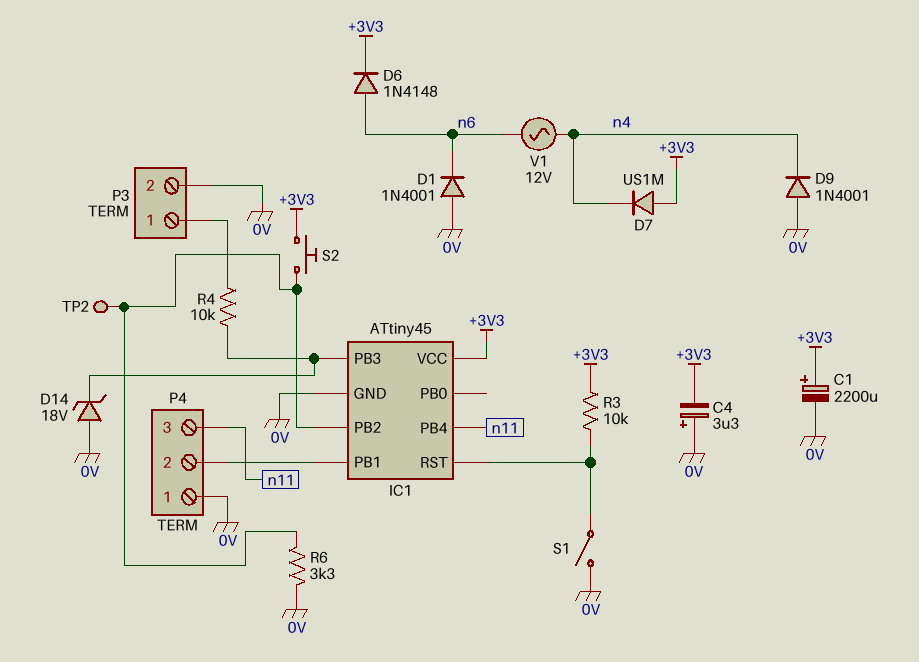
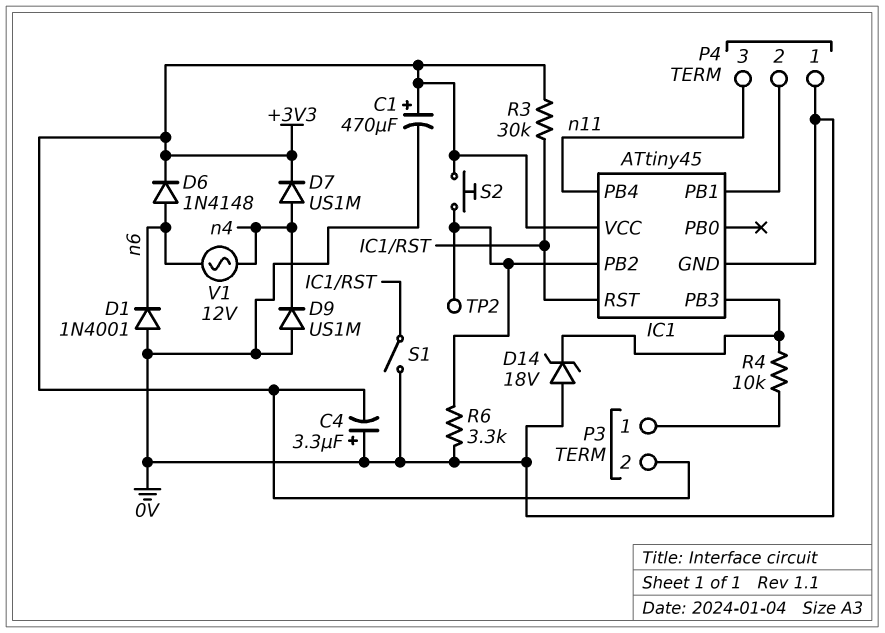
C1: 2200uF (plus +3V3, minus 0V) -> 470uF (plus +3V3, minus 0V)
D7: diode US1M (A +3V3, K n4) -> diode US1M (A n4, K +3V3)
D9: diode 1N4001 (A 0V, K n4) -> diode US1M (A 0V, K n4)
P3 pin 2: 0V -> +3V3
R3: 10k (+3V3, IC1/RST) -> 30k (+3V3, IC1/RST)

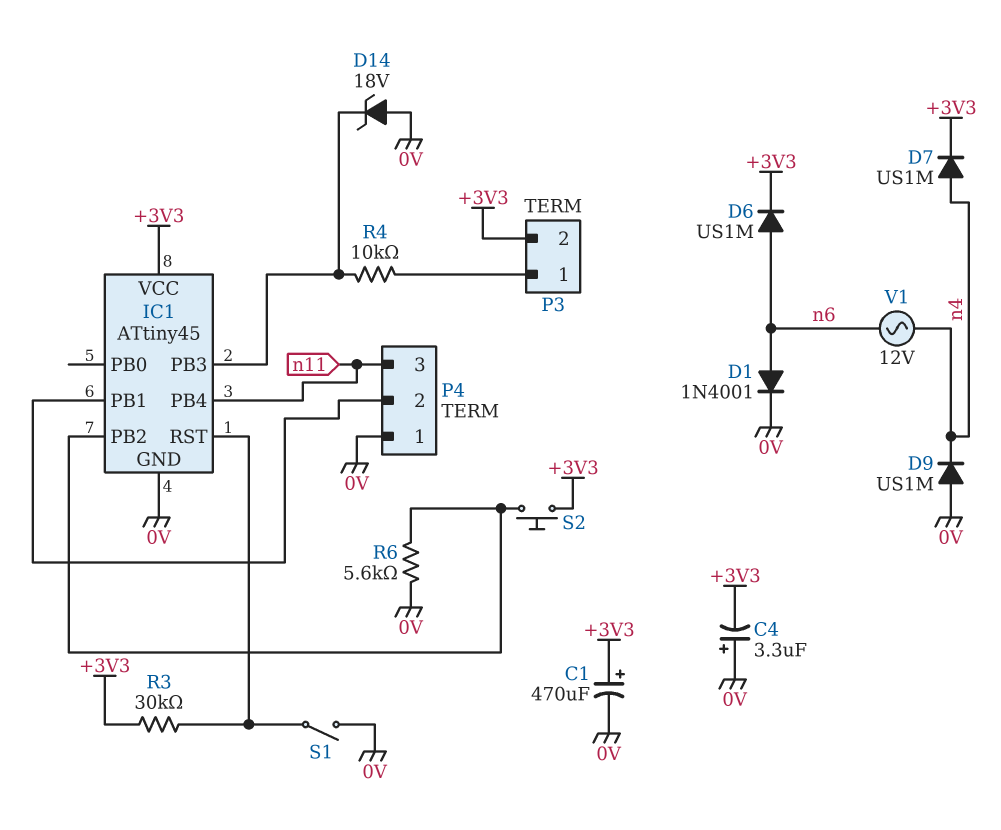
D1: diode 1N4001 (A 0V, K n6) -> diode 1N4001 (A n6, K 0V)
D6: diode 1N4148 (A n6, K +3V3) -> diode US1M (A n6, K +3V3)
R6: 3.3k (0V, IC1/PB2) -> 5.6k (0V, IC1/PB2)
TP2: test point (IC1/PB2) -> none

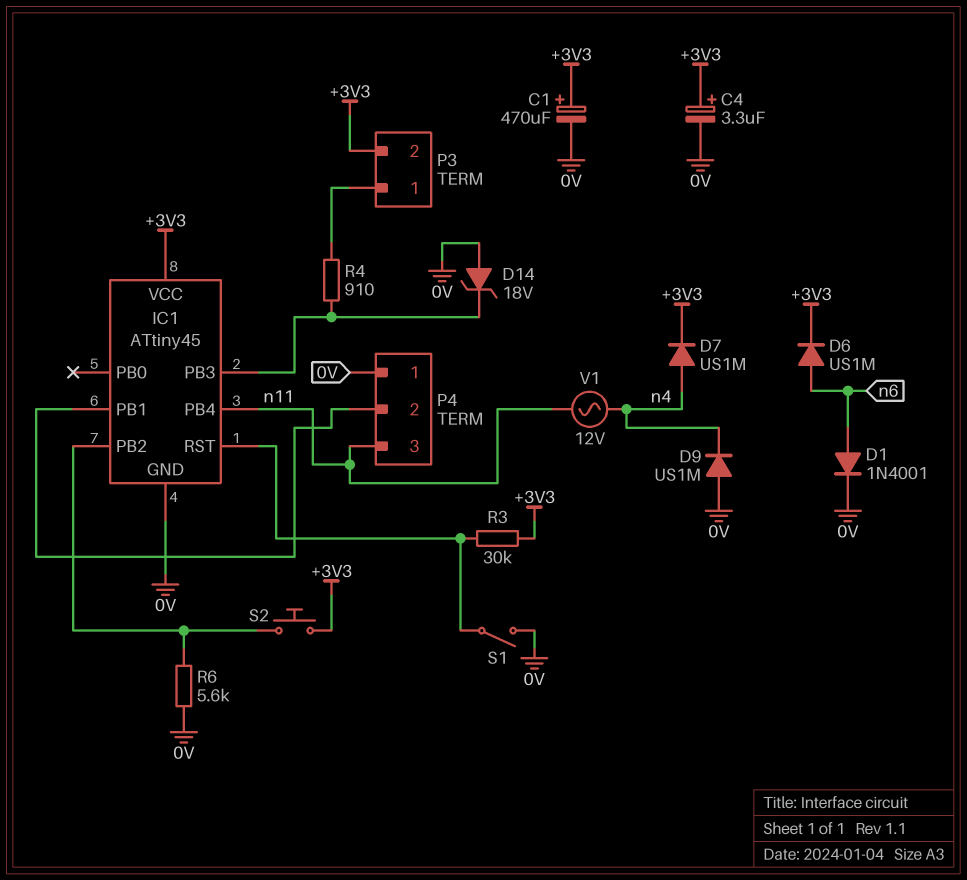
C4: 3.3uF (plus 0V, minus +3V3) -> 3.3uF (plus +3V3, minus 0V)
R4: 10k (IC1/PB3, P3/1) -> 910 (IC1/PB3, P3/1)
V1: AC 12V (n4, n6) -> AC 12V (n4, n11)

